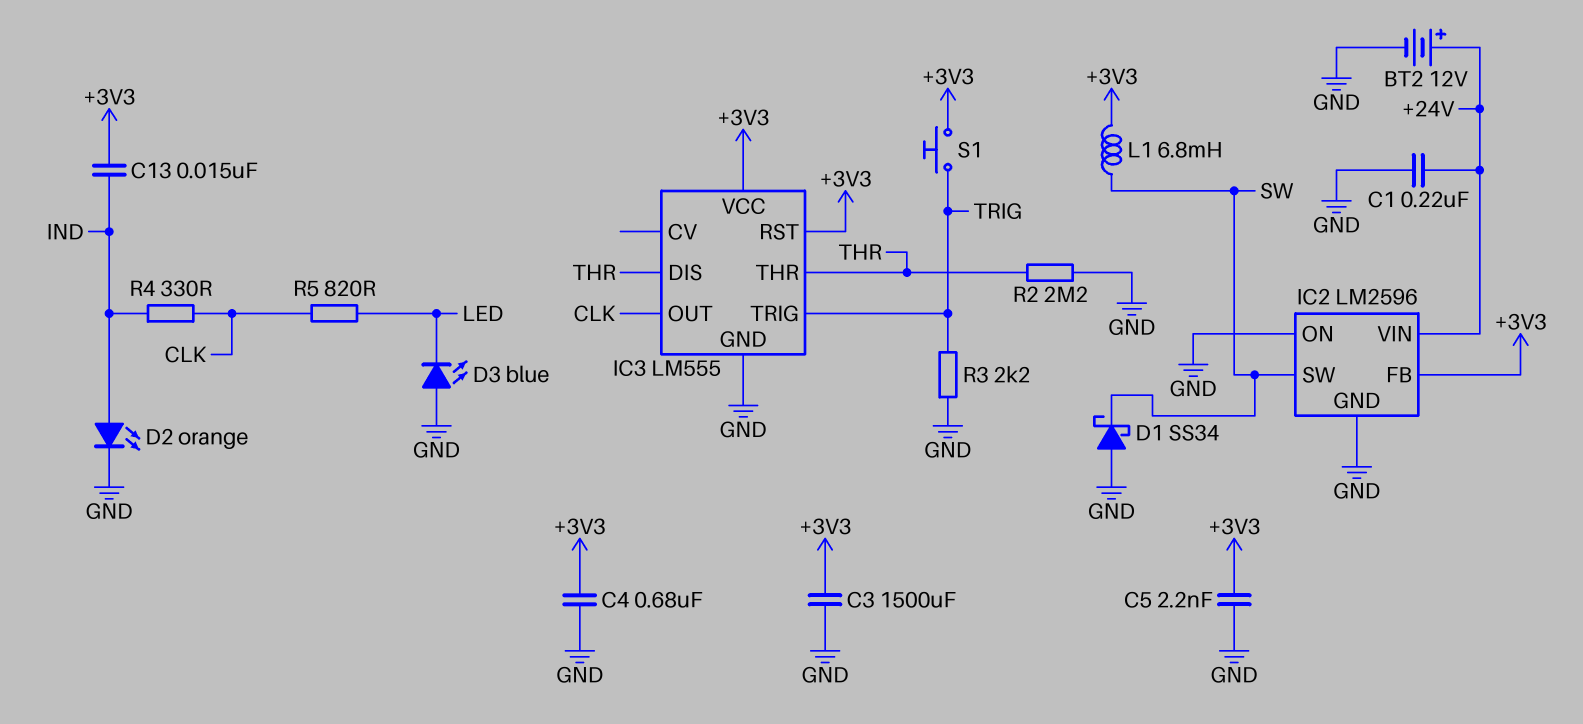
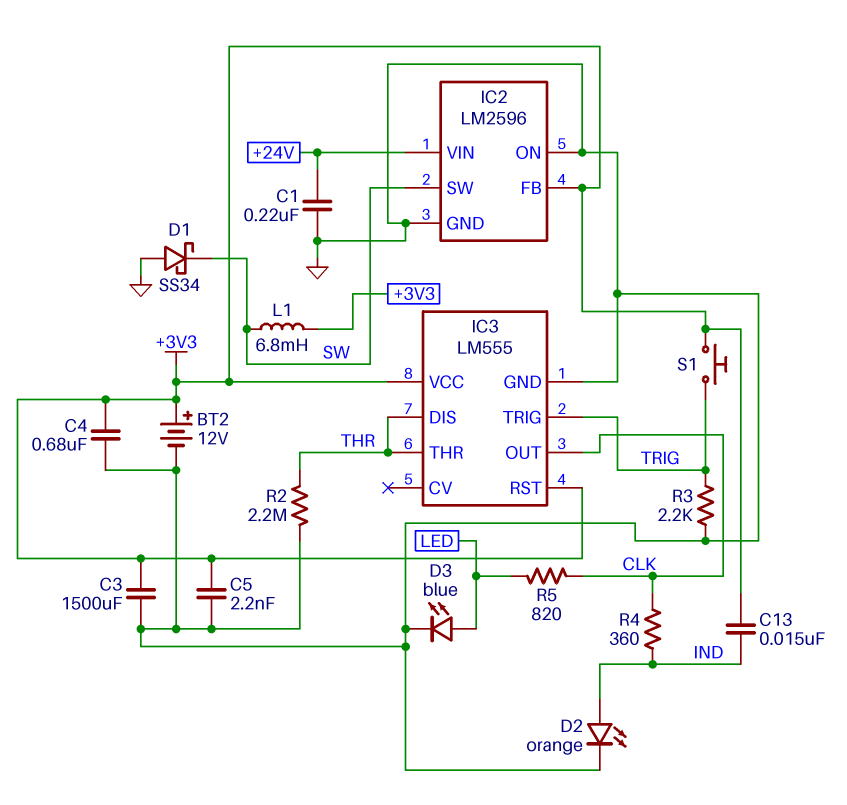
BT2: 12V (plus +24V, minus GND) -> 12V (plus +3V3, minus GND)
D3: LED blue (A GND, K LED) -> LED blue (A LED, K GND)
R4: 330 (CLK, IND) -> 360 (CLK, IND)

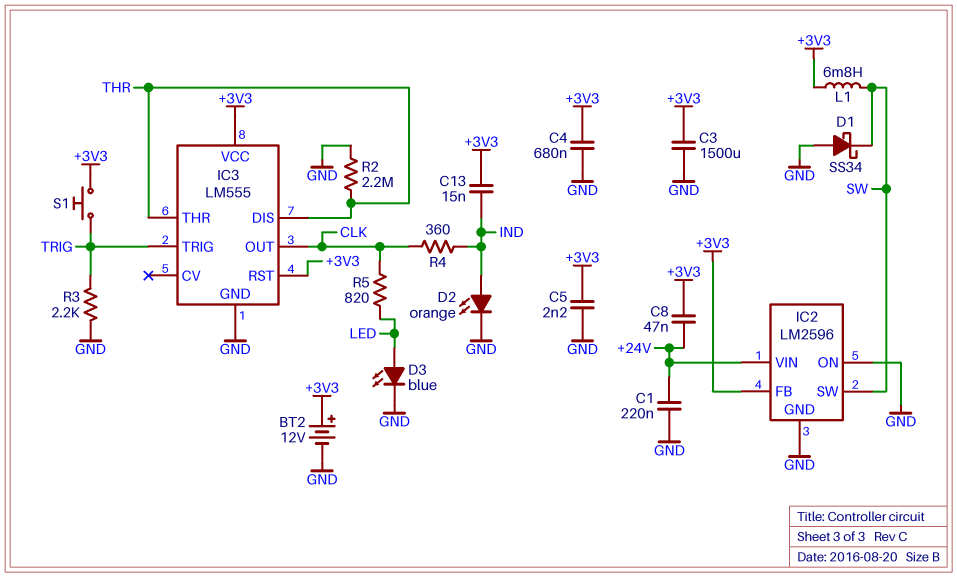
C8: none -> 47nF (+3V3, +24V)

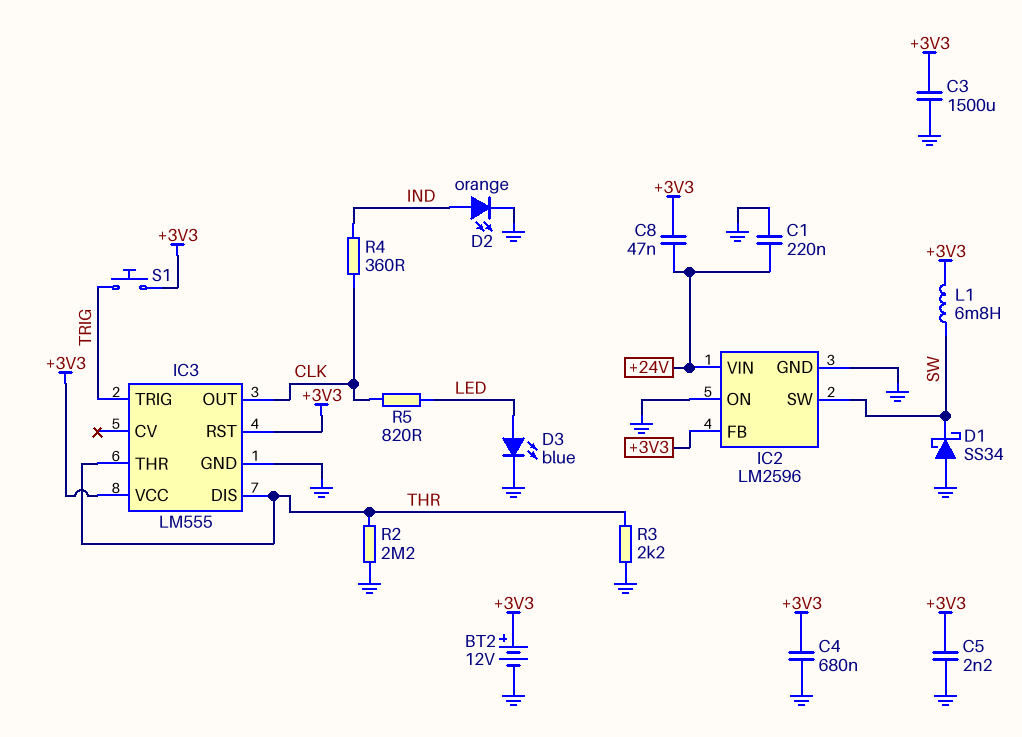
C13: 15nF (+3V3, IND) -> none
R3: 2.2k (GND, TRIG) -> 2.2k (GND, THR)

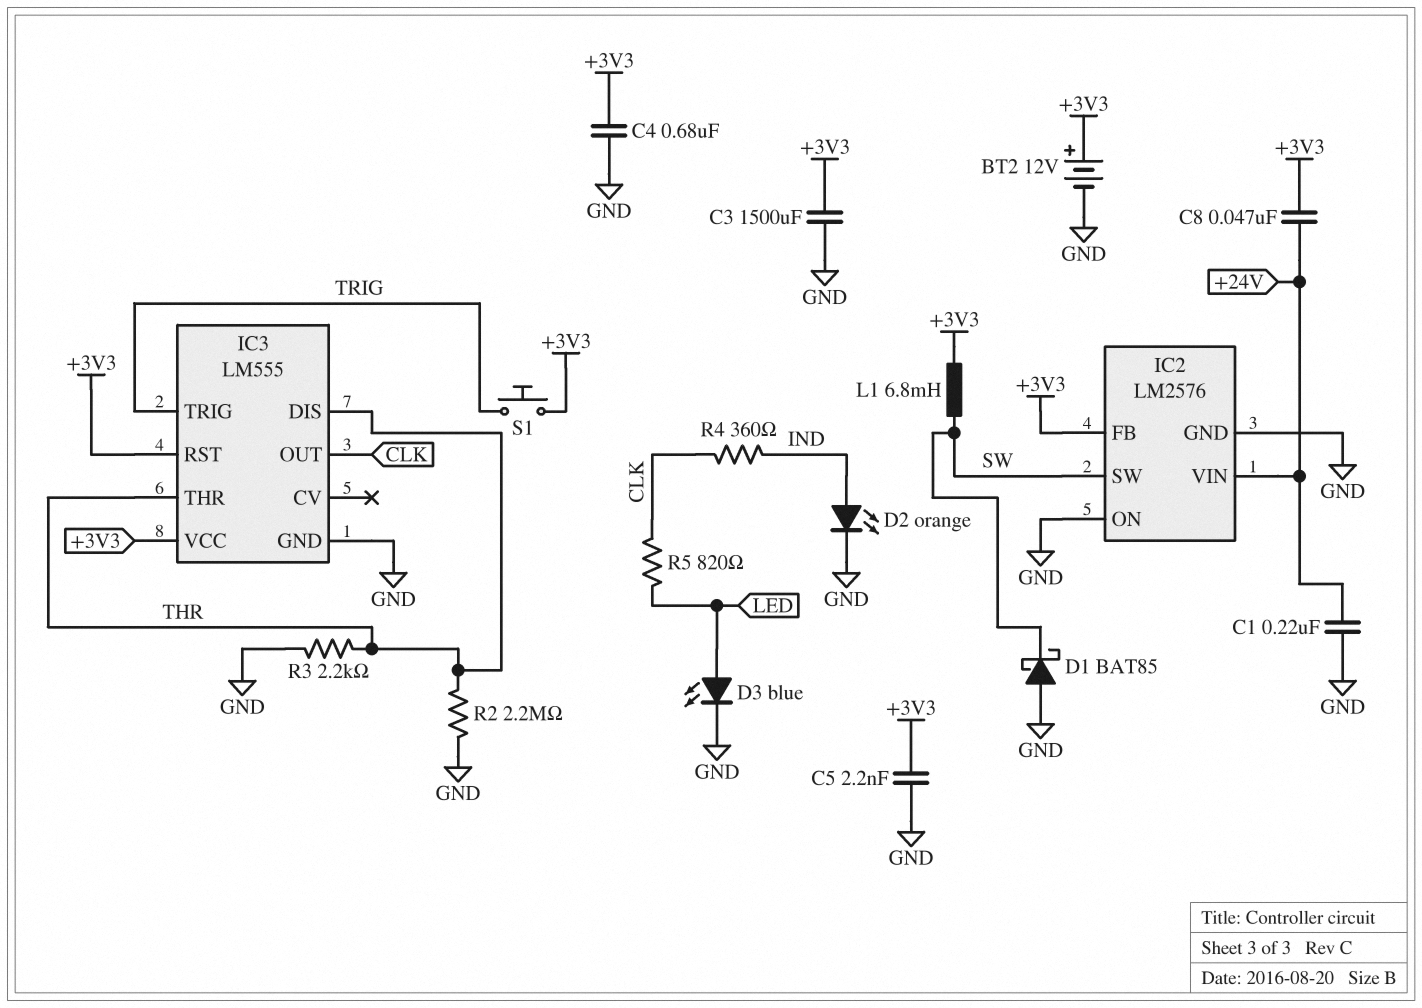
D1: schottky SS34 (A GND, K SW) -> schottky BAT85 (A GND, K SW)
IC2: LM2596 -> LM2576

